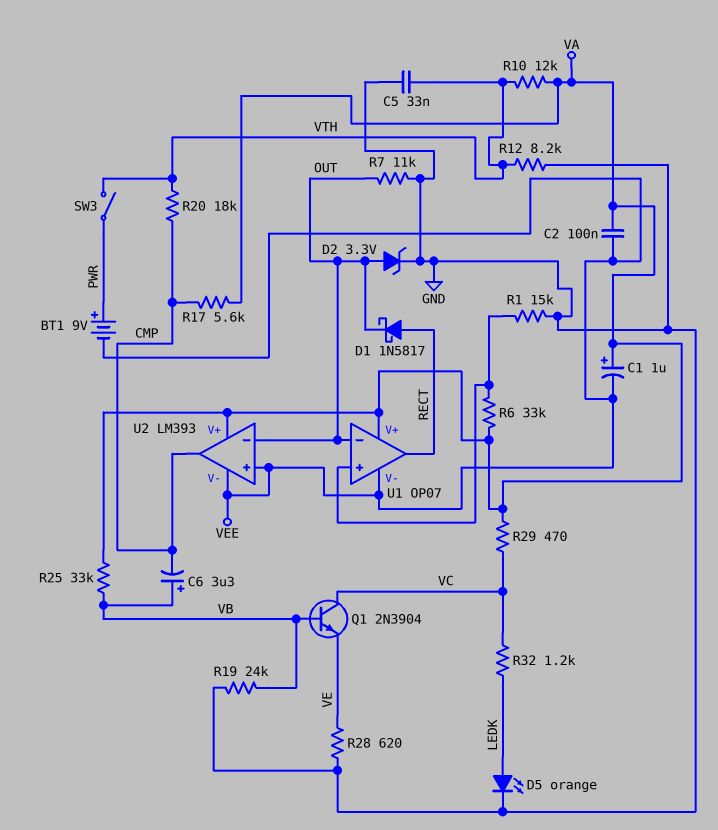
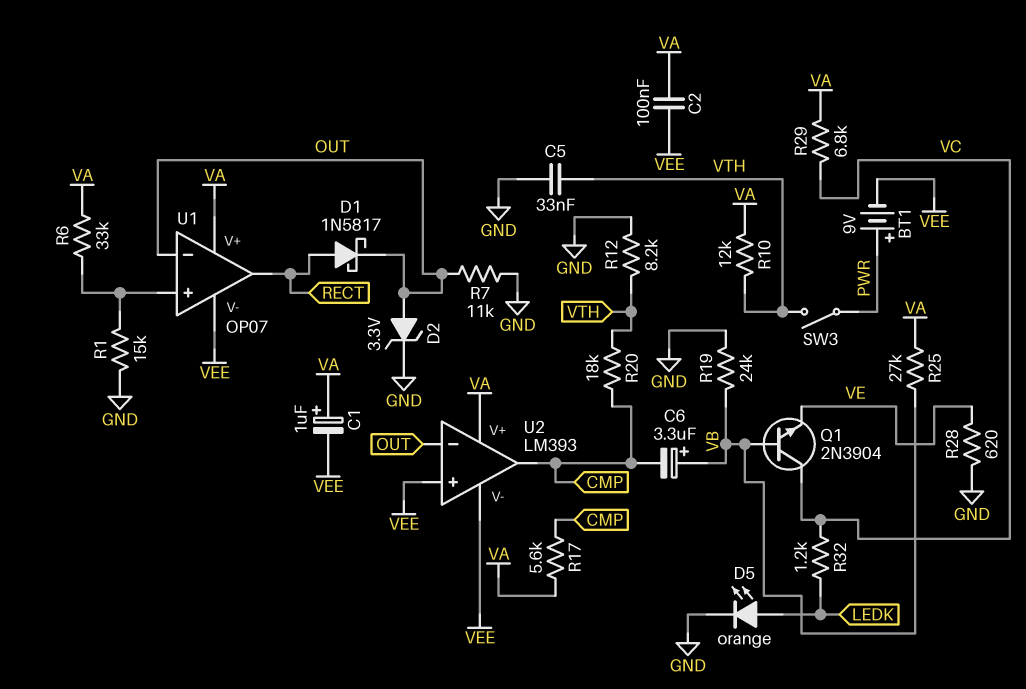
R25: 33k (VA, VB) -> 27k (VA, VB)
R29: 470 (VA, VC) -> 6.8k (VA, VC)

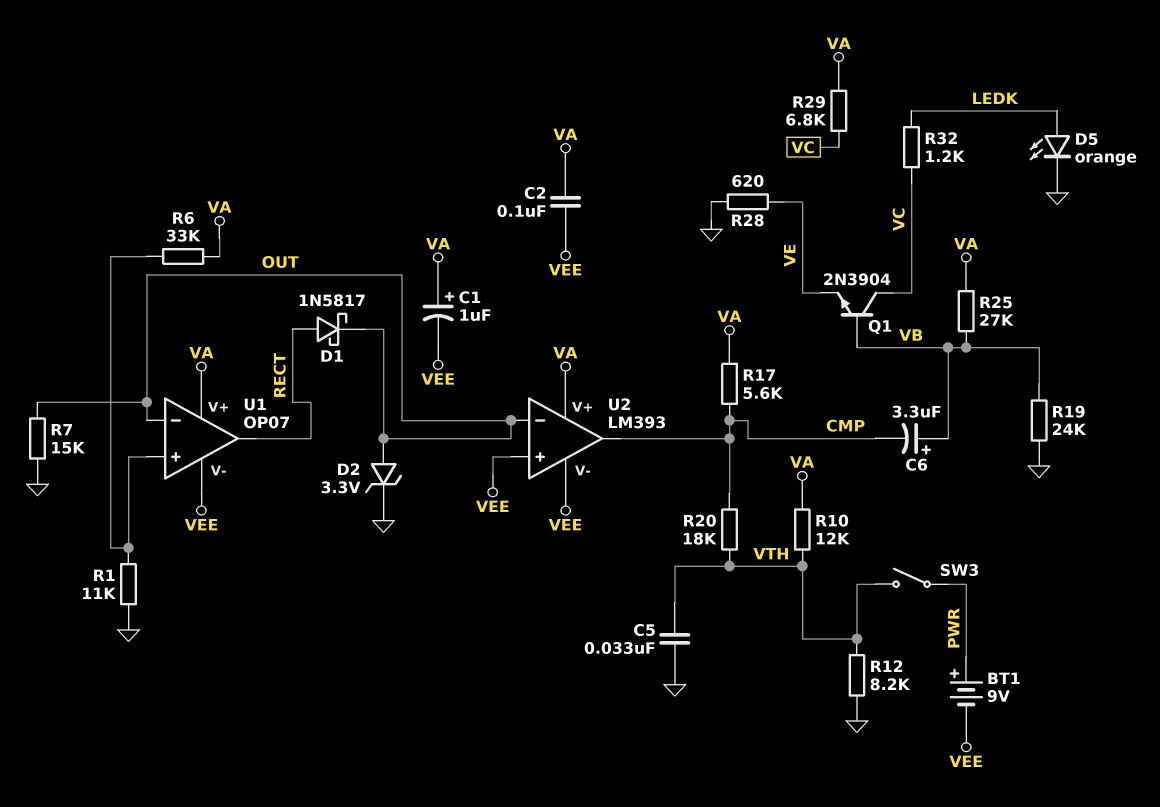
R1: 15k (GND, U1/in+) -> 11k (GND, U1/in+)
R7: 11k (GND, OUT) -> 15k (GND, OUT)

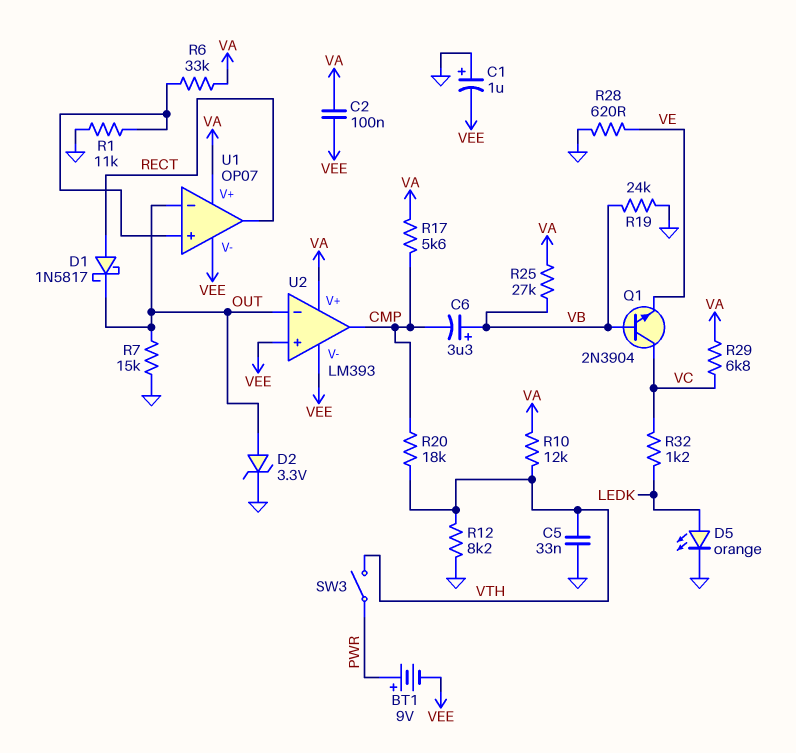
C1: 1uF (plus VA, minus VEE) -> 1uF (plus GND, minus VEE)

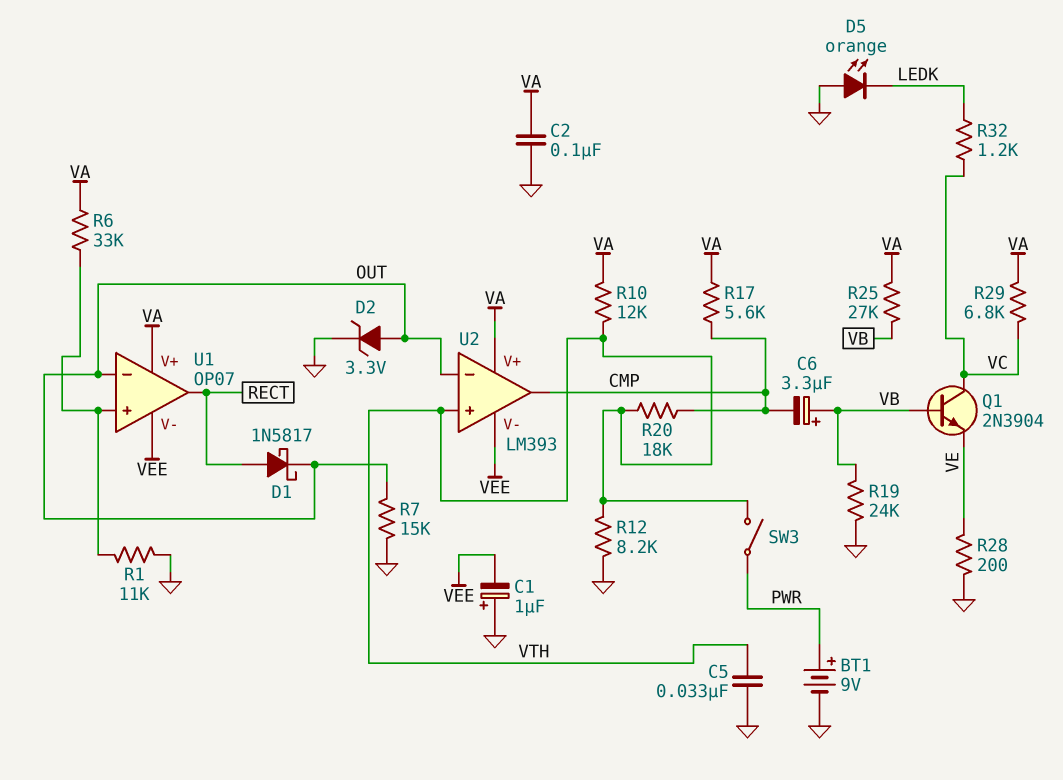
BT1: 9V (plus PWR, minus VEE) -> 9V (plus PWR, minus GND)
C2: 100nF (VA, VEE) -> 100nF (GND, VA)
D5: LED orange (A LEDK, K GND) -> LED orange (A GND, K LEDK)
R28: 620 (GND, VE) -> 200 (GND, VE)
U2 pin in+: VEE -> VTH

